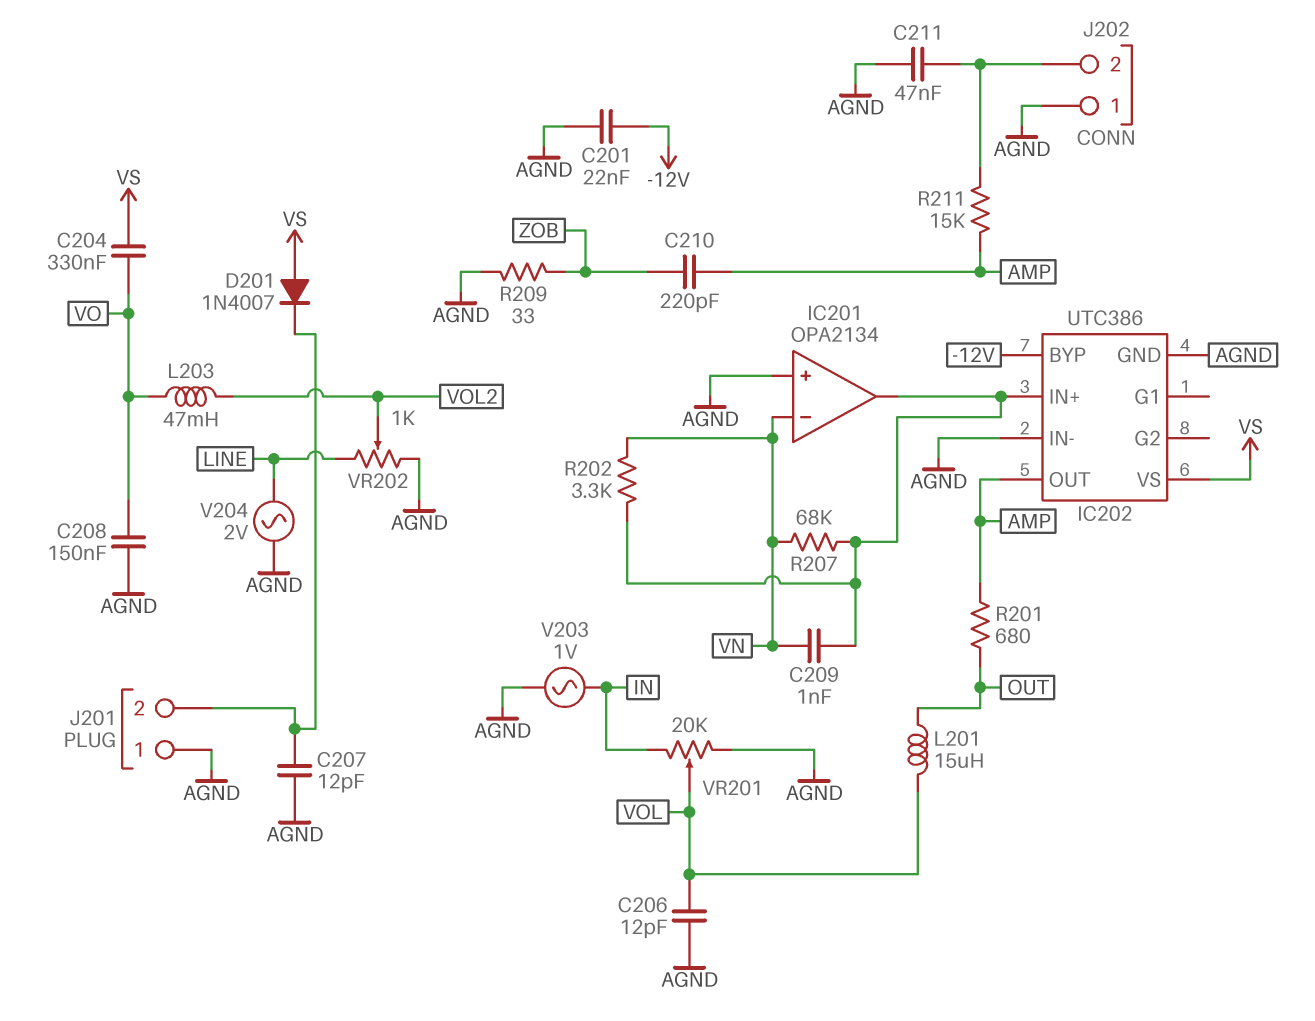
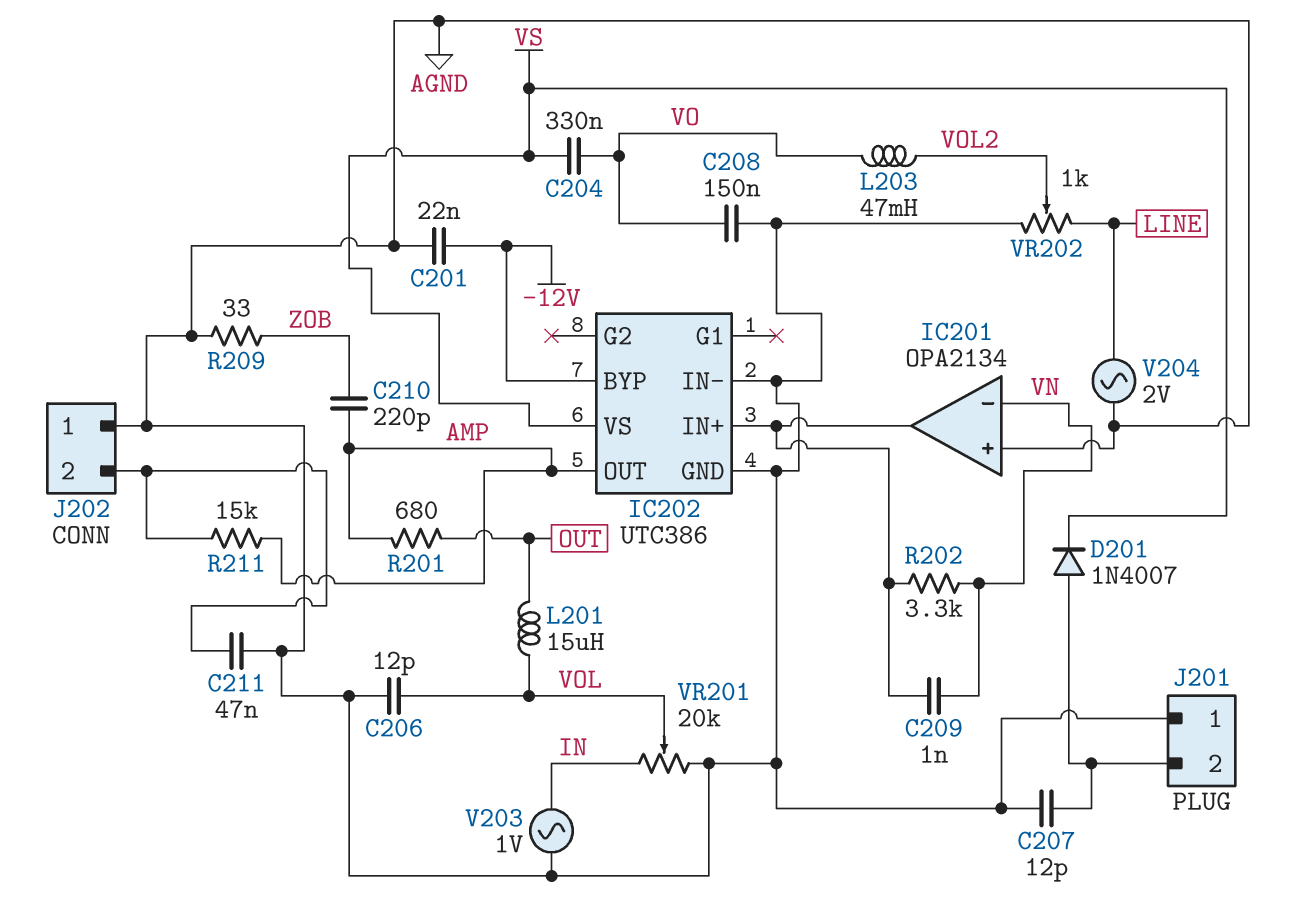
D201: diode 1N4007 (A VS, K J201/2) -> diode 1N4007 (A J201/2, K VS)
R207: 68k (IC201/out, VN) -> none

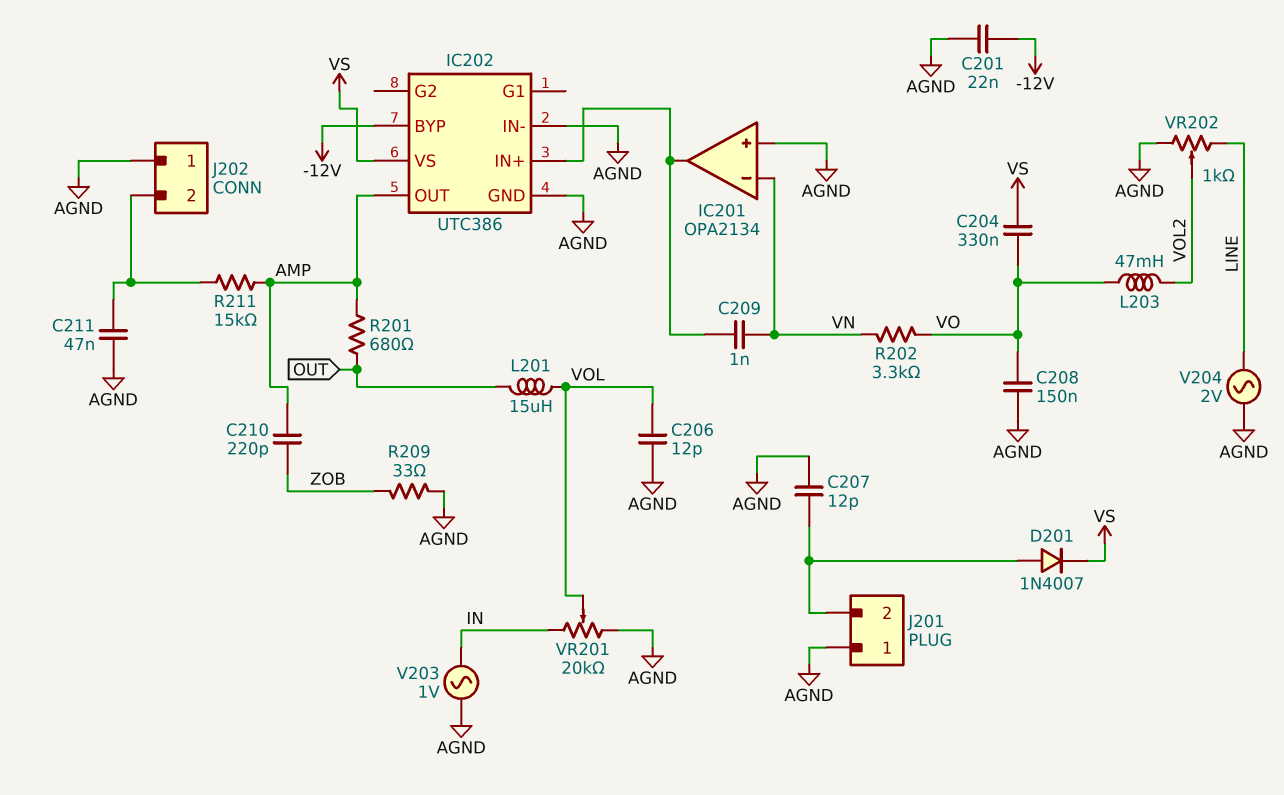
R202: 3.3k (IC201/out, VN) -> 3.3k (VN, VO)

